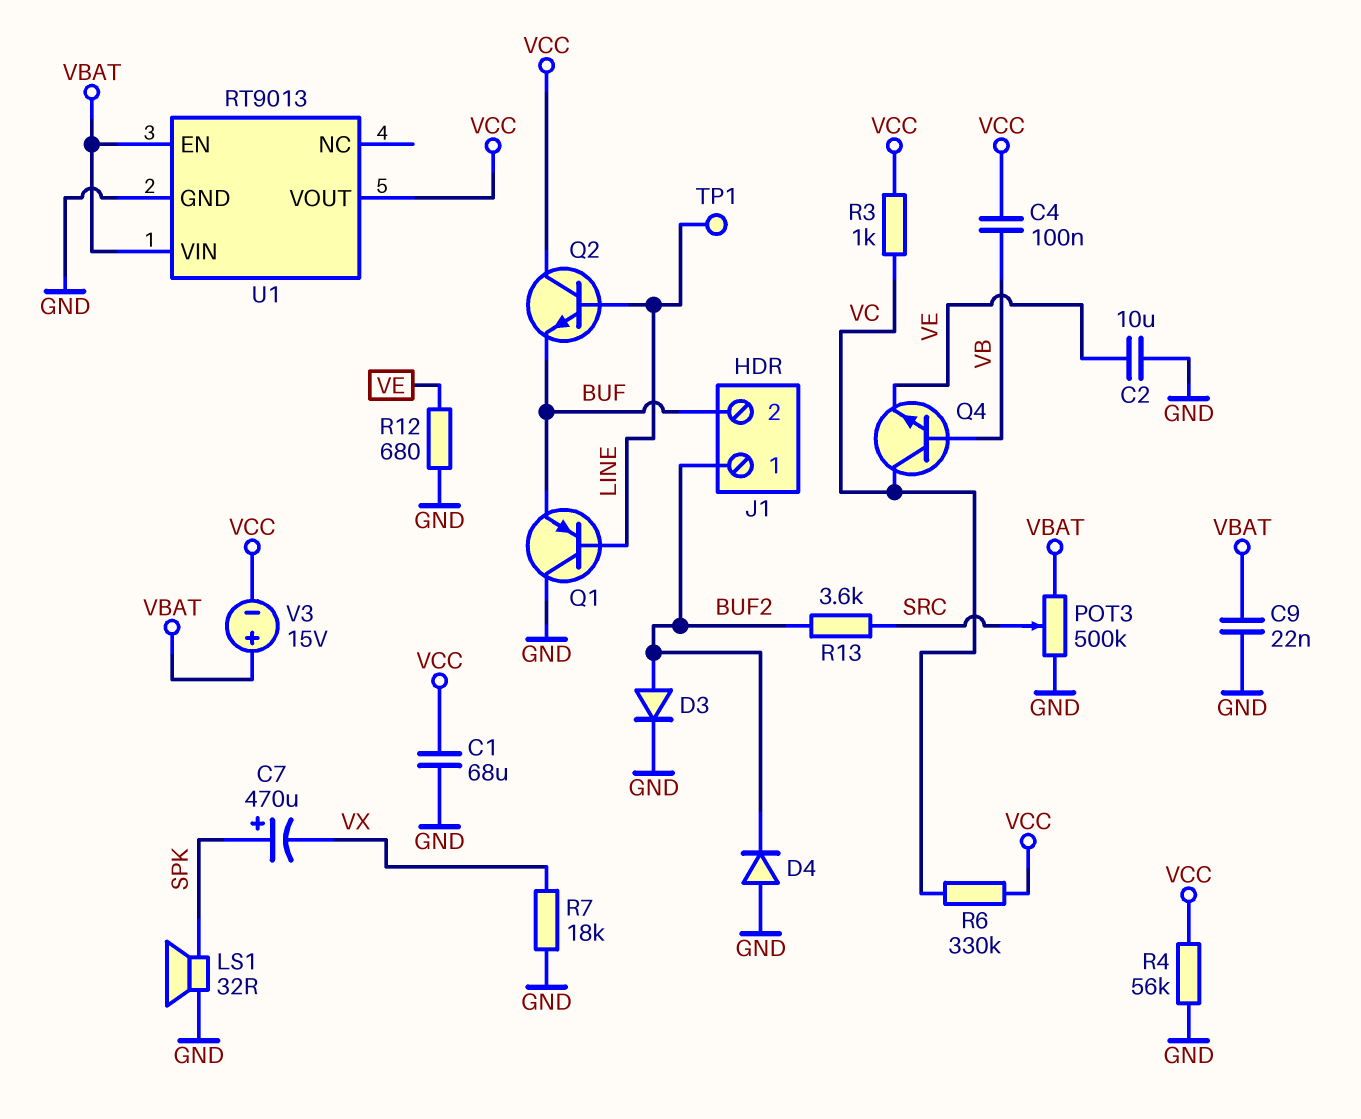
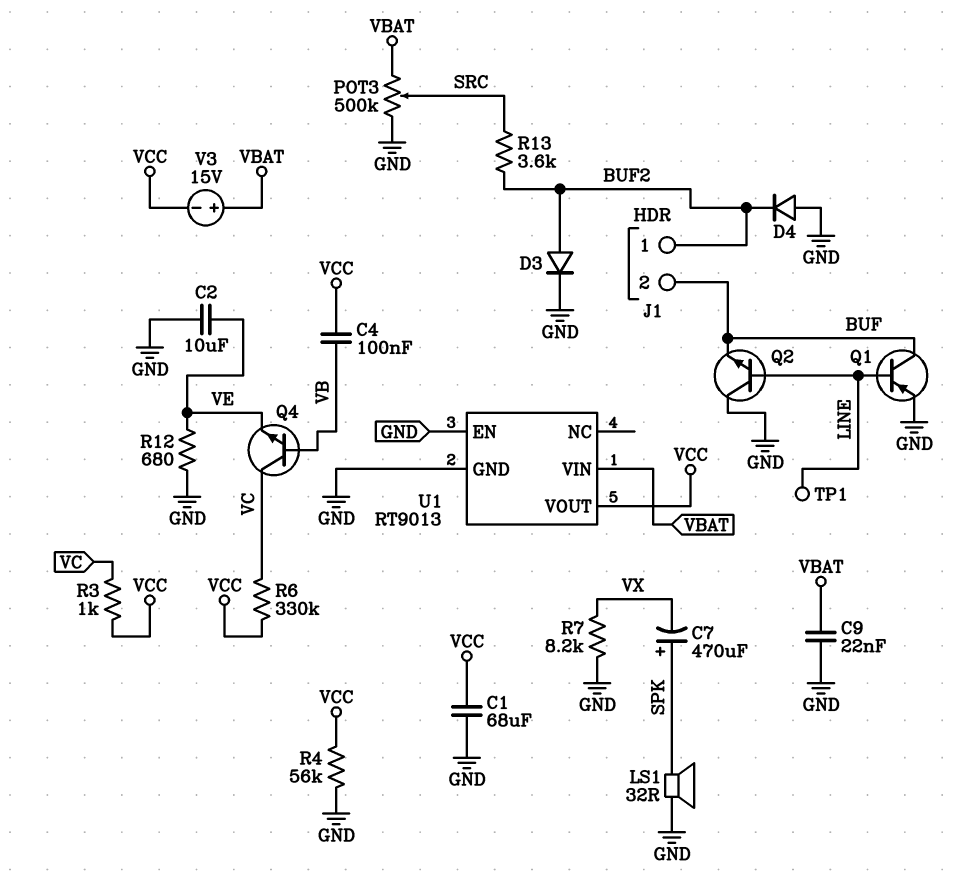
Q1: PNP (B LINE, C GND, E BUF) -> PNP (B LINE, C BUF, E GND)
Q2: NPN (B LINE, C VCC, E BUF) -> NPN (B LINE, C GND, E BUF)
R7: 18k (GND, VX) -> 8.2k (GND, VX)
U1 pin EN: VBAT -> GND

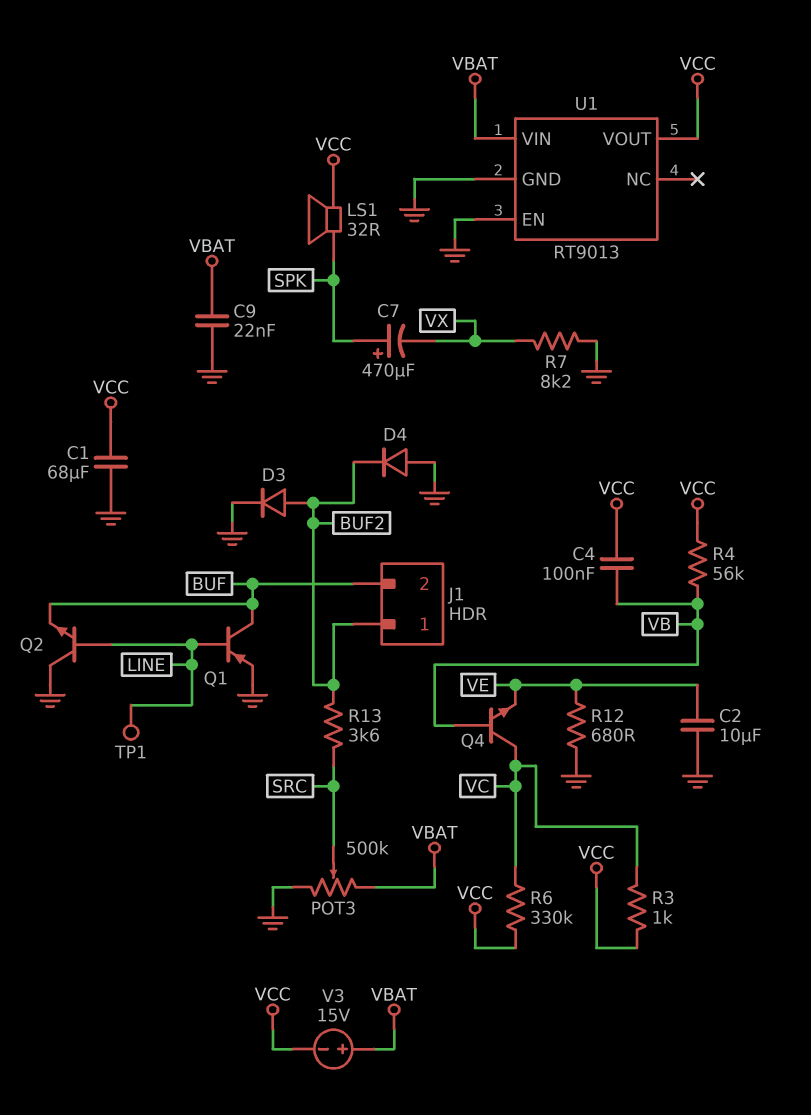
LS1: speaker 32R (GND, SPK) -> speaker 32R (SPK, VCC)
R4: 56k (GND, VCC) -> 56k (VB, VCC)

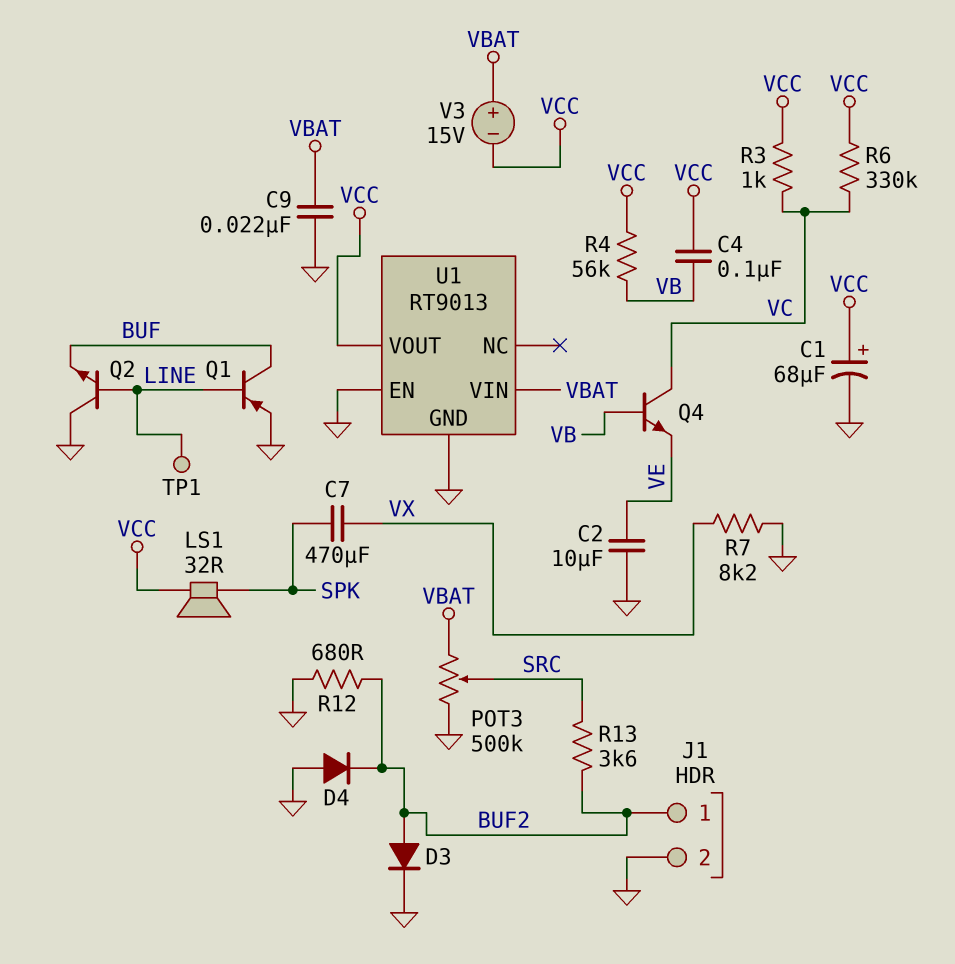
C1: 68uF (GND, VCC) -> 68uF (plus VCC, minus GND)
C7: 470uF (plus SPK, minus VX) -> 470uF (SPK, VX)
J1 pin 2: BUF -> GND
R12: 680 (GND, VE) -> 680 (BUF2, GND)

